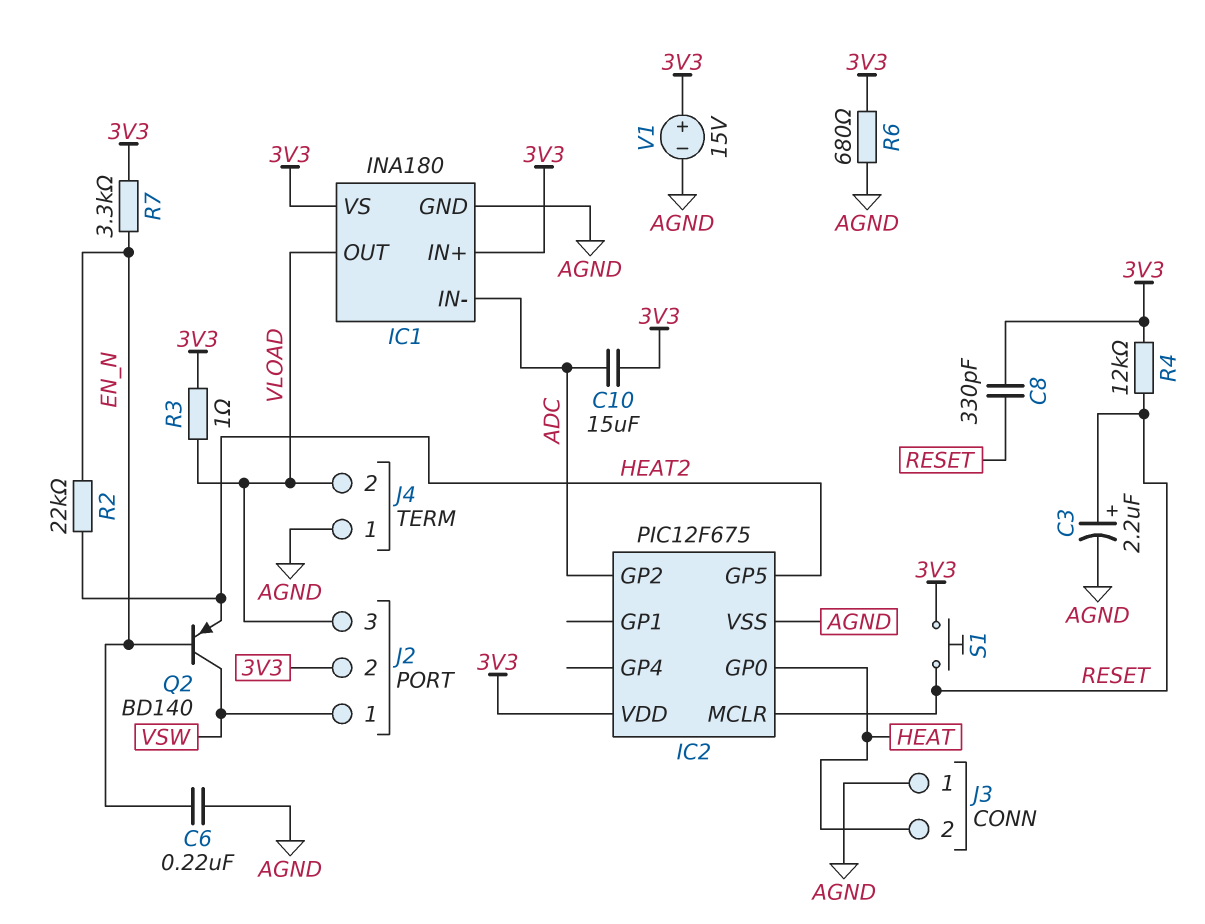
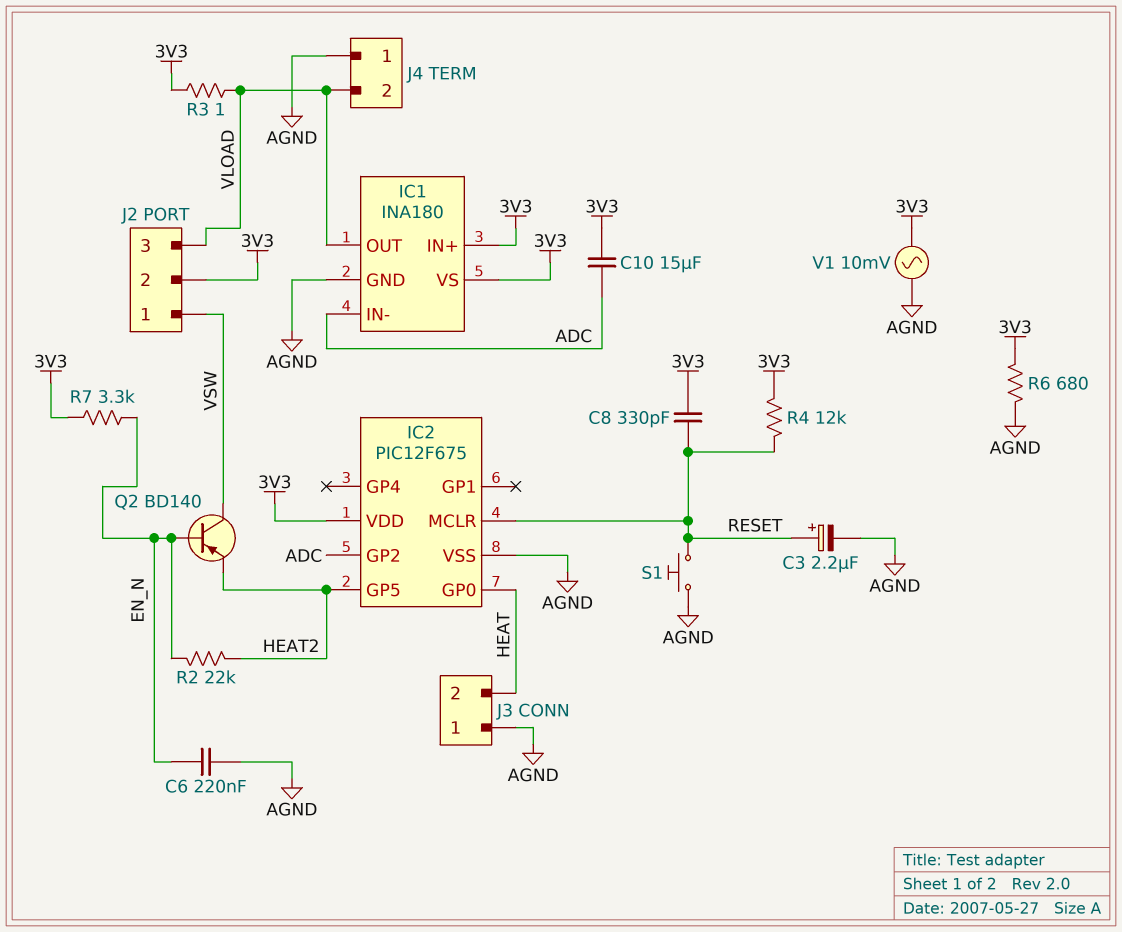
S1: button (3V3, RESET) -> button (AGND, RESET)
V1: 15V (plus 3V3, minus AGND) -> AC 10mV (3V3, AGND)

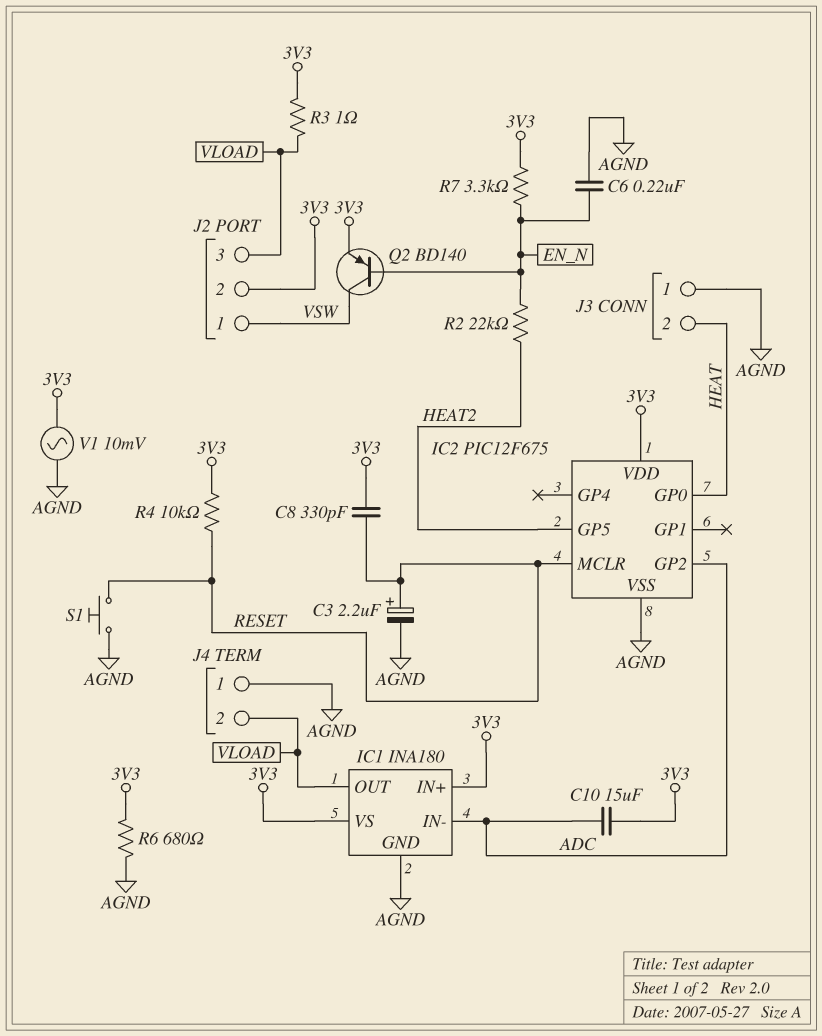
Q2: PNP BD140 (B EN_N, C VSW, E HEAT2) -> PNP BD140 (B EN_N, C VSW, E 3V3)
R4: 12k (3V3, RESET) -> 10k (3V3, RESET)

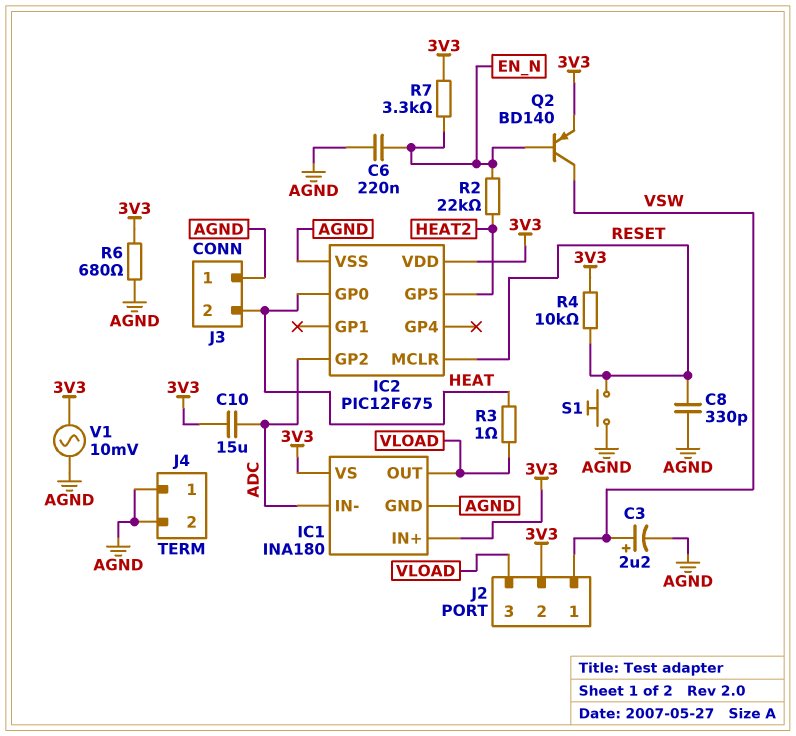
C3: 2.2uF (plus RESET, minus AGND) -> 2.2uF (plus VSW, minus AGND)
C8: 330pF (3V3, RESET) -> 330pF (AGND, RESET)
J4 pin 2: VLOAD -> AGND
R3: 1 (3V3, VLOAD) -> 1 (HEAT, VLOAD)

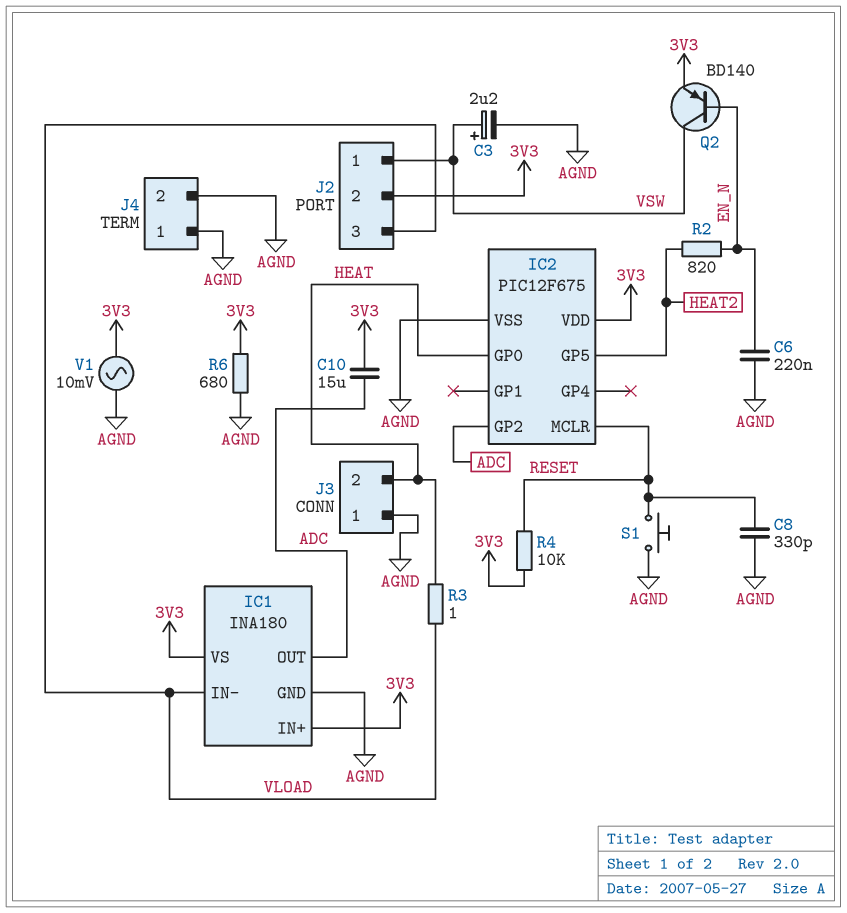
IC1 pin IN-: ADC -> VLOAD
IC1 pin OUT: VLOAD -> ADC
R2: 22k (EN_N, HEAT2) -> 820 (EN_N, HEAT2)
R7: 3.3k (3V3, EN_N) -> none

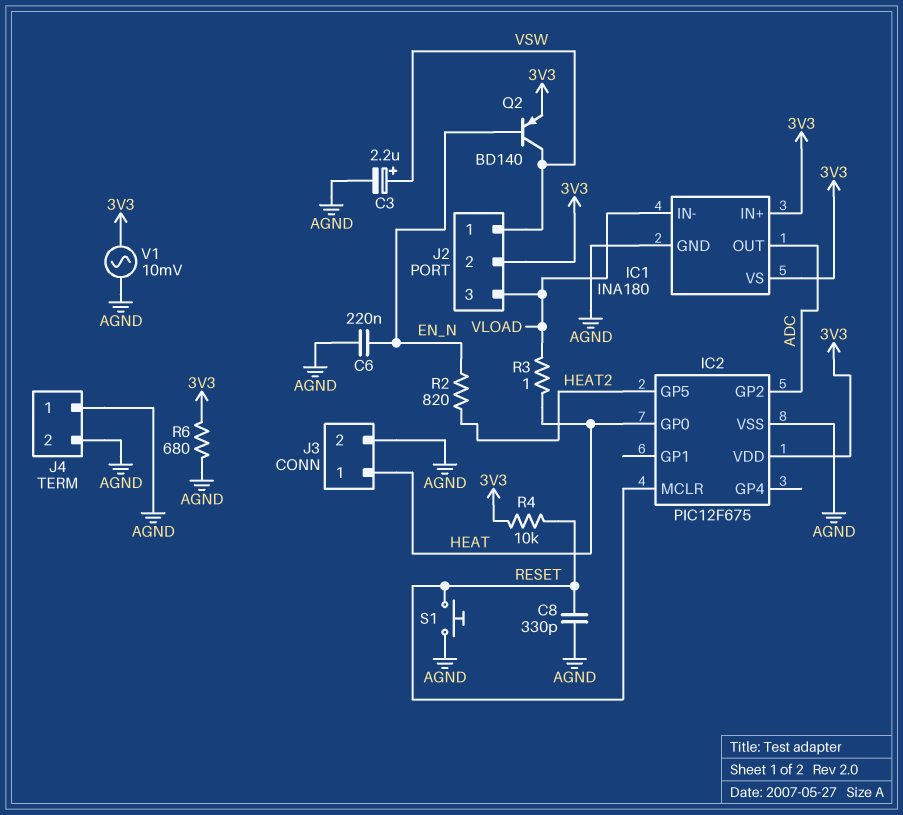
C10: 15uF (3V3, ADC) -> none
J3 pin 1: AGND -> HEAT
J3 pin 2: HEAT -> AGND

